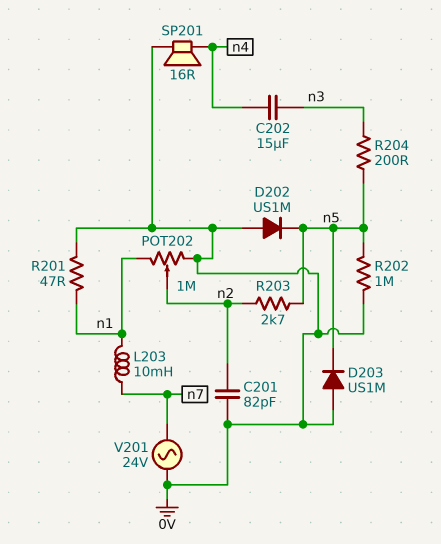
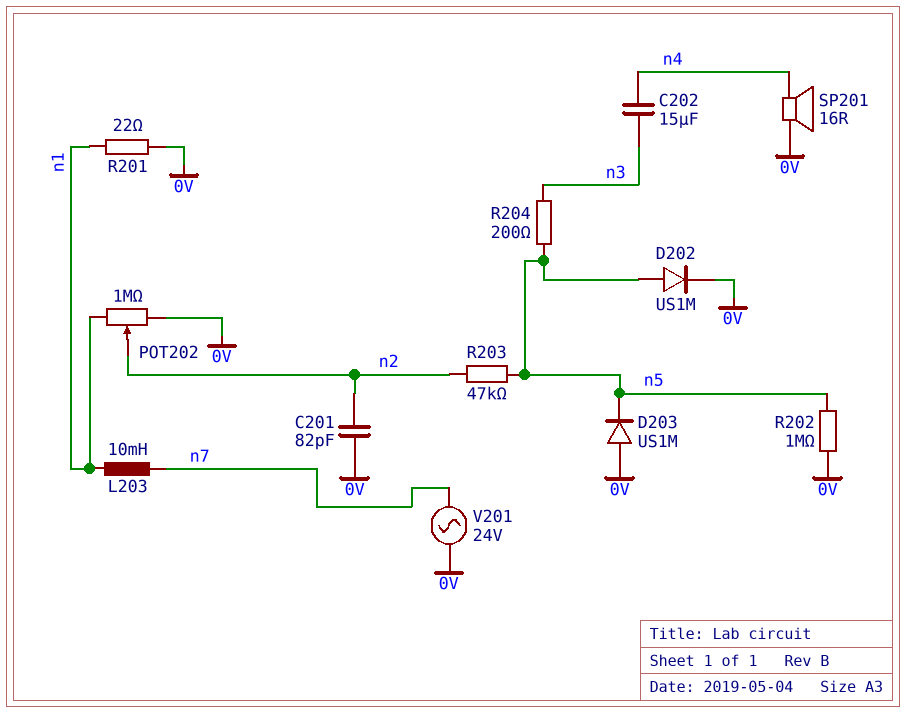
D202: diode US1M (A 0V, K n5) -> diode US1M (A n5, K 0V)
R201: 47 (0V, n1) -> 22 (0V, n1)
R203: 2.7k (n2, n5) -> 47k (n2, n5)

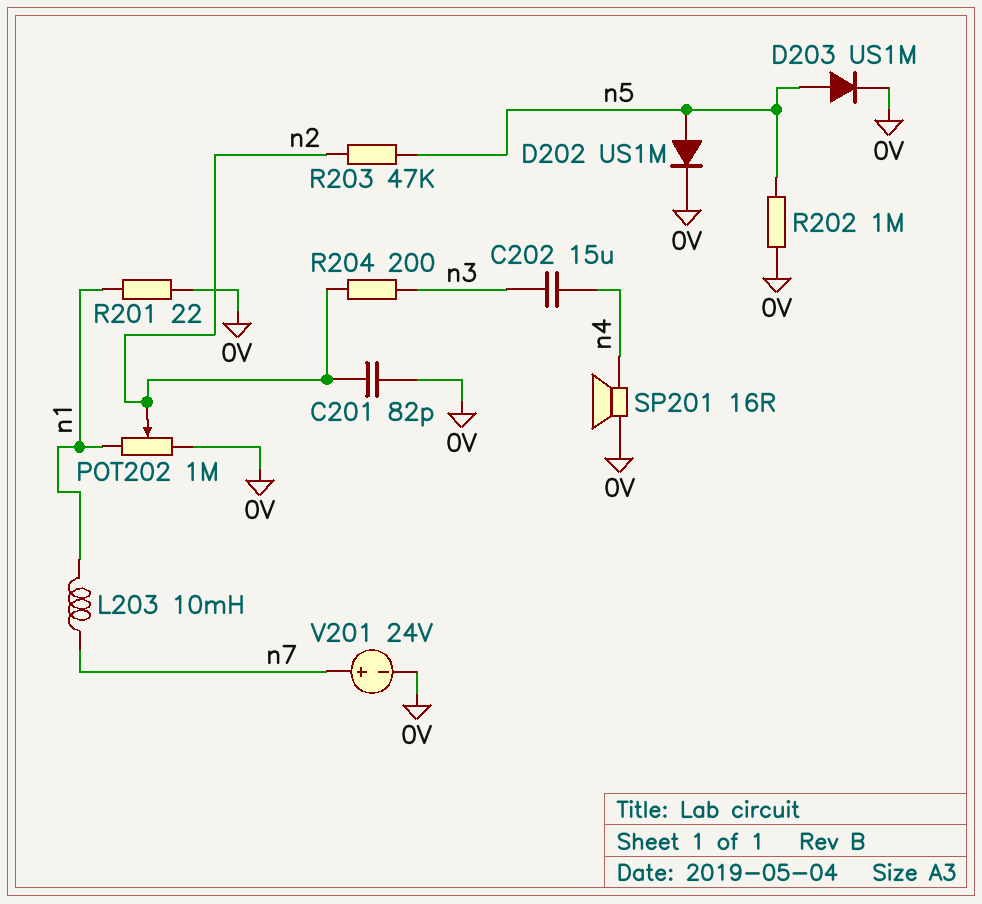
D203: diode US1M (A 0V, K n5) -> diode US1M (A n5, K 0V)
R204: 200 (n3, n5) -> 200 (n2, n3)
V201: AC 24V (0V, n7) -> 24V (plus n7, minus 0V)

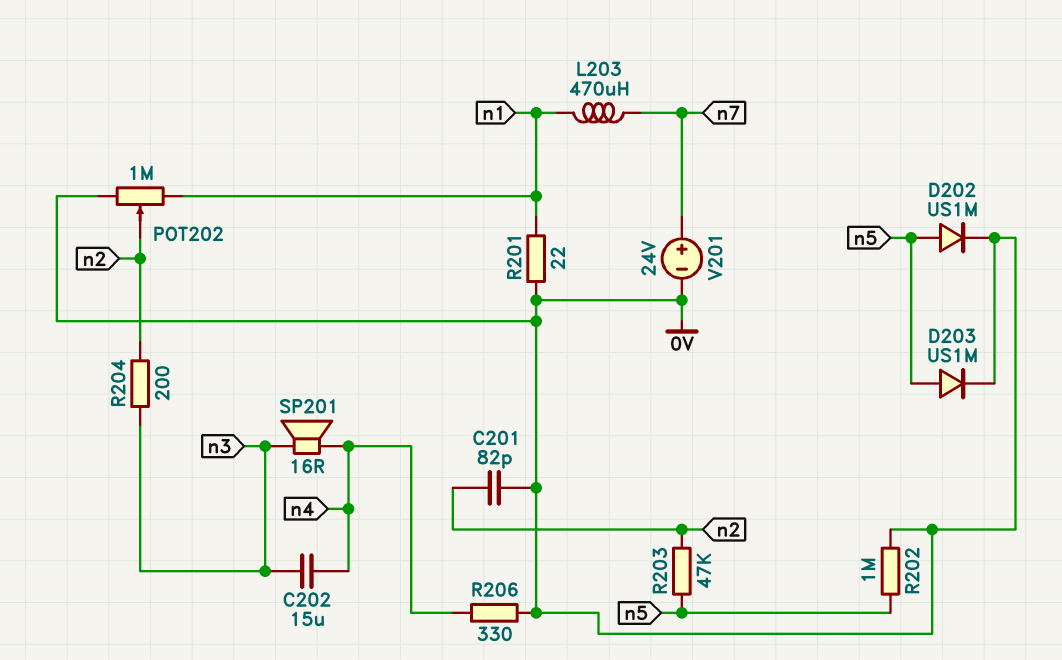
L203: 10mH (n1, n7) -> 470uH (n1, n7)
R206: none -> 330 (0V, n4)
SP201: speaker 16R (0V, n4) -> speaker 16R (n3, n4)

